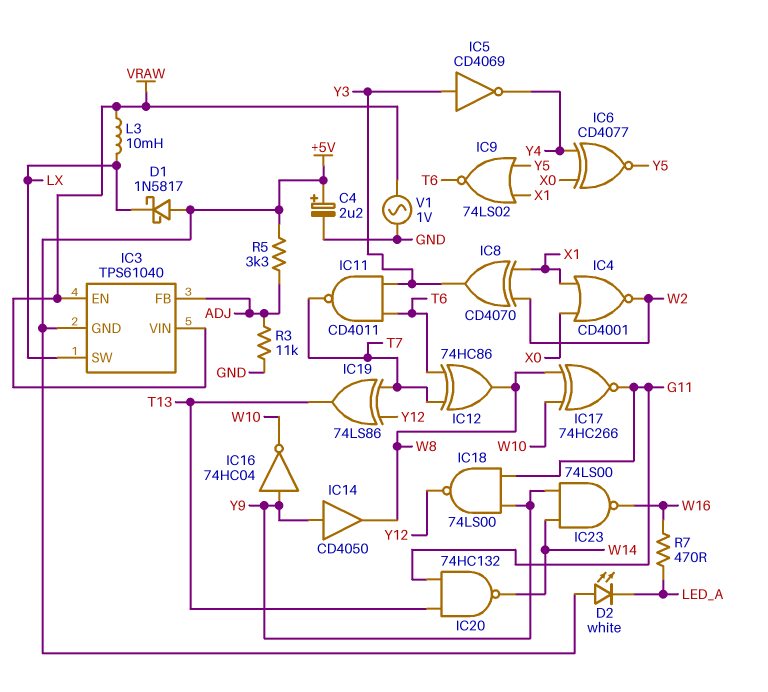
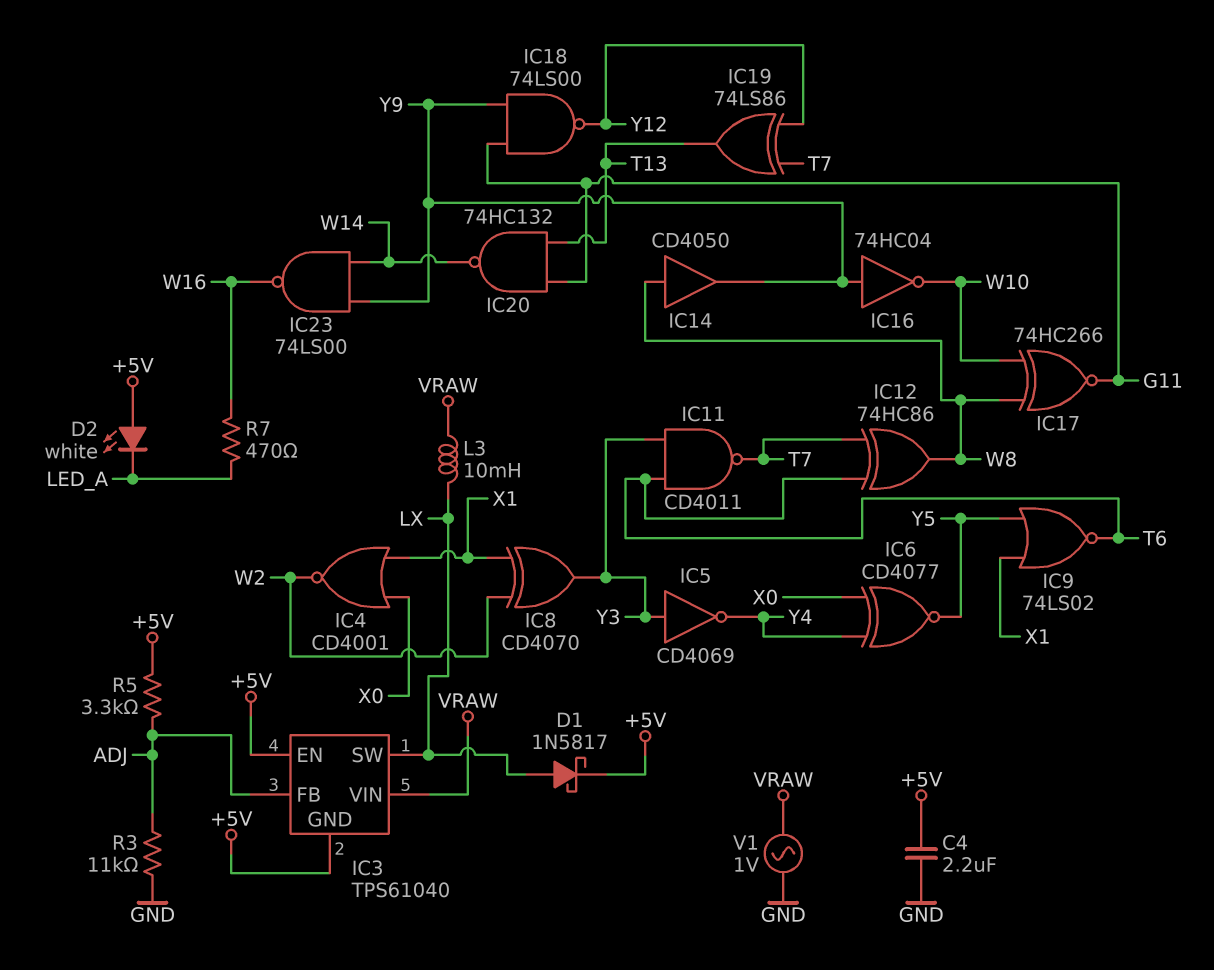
C4: 2.2uF (plus +5V, minus GND) -> 2.2uF (+5V, GND)
D1: schottky 1N5817 (A +5V, K LX) -> schottky 1N5817 (A LX, K +5V)
IC3 pin EN: VRAW -> +5V
IC14: buffer CD4050 (in Y9, out W8) -> buffer CD4050 (in W8, out Y9)

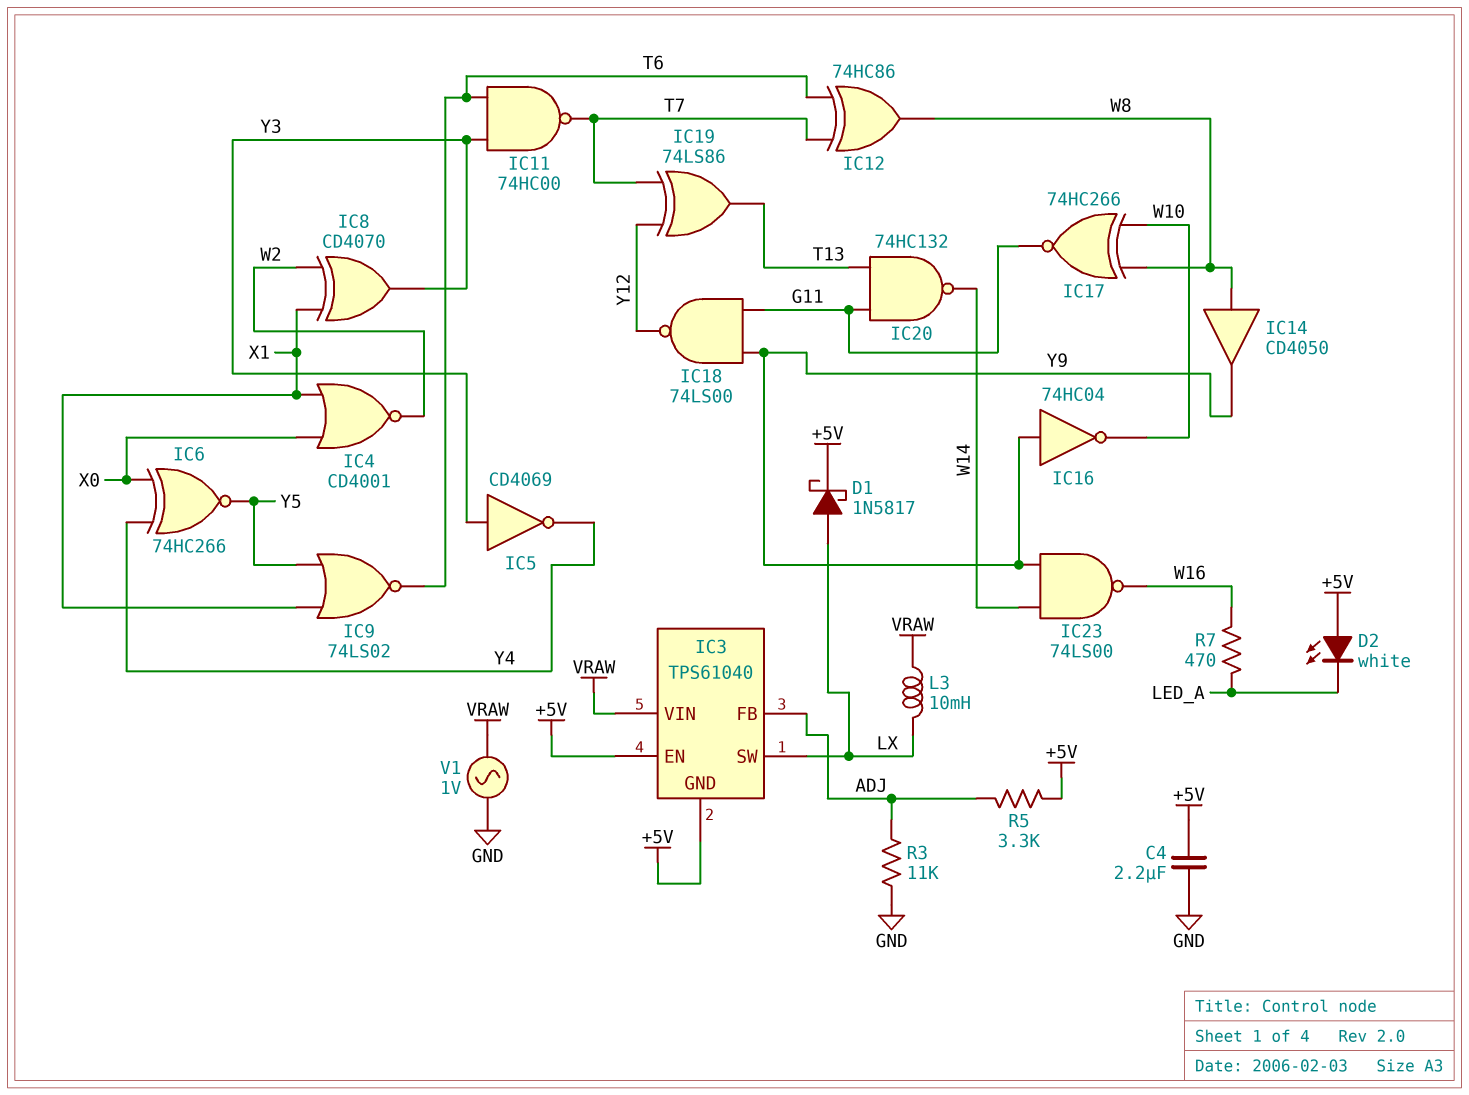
IC6: XNOR CD4077 (in X0, in Y4, out Y5) -> XNOR 74HC266 (in X0, in Y4, out Y5)
IC11: NAND CD4011 (in T6, in Y3, out T7) -> NAND 74HC00 (in T6, in Y3, out T7)

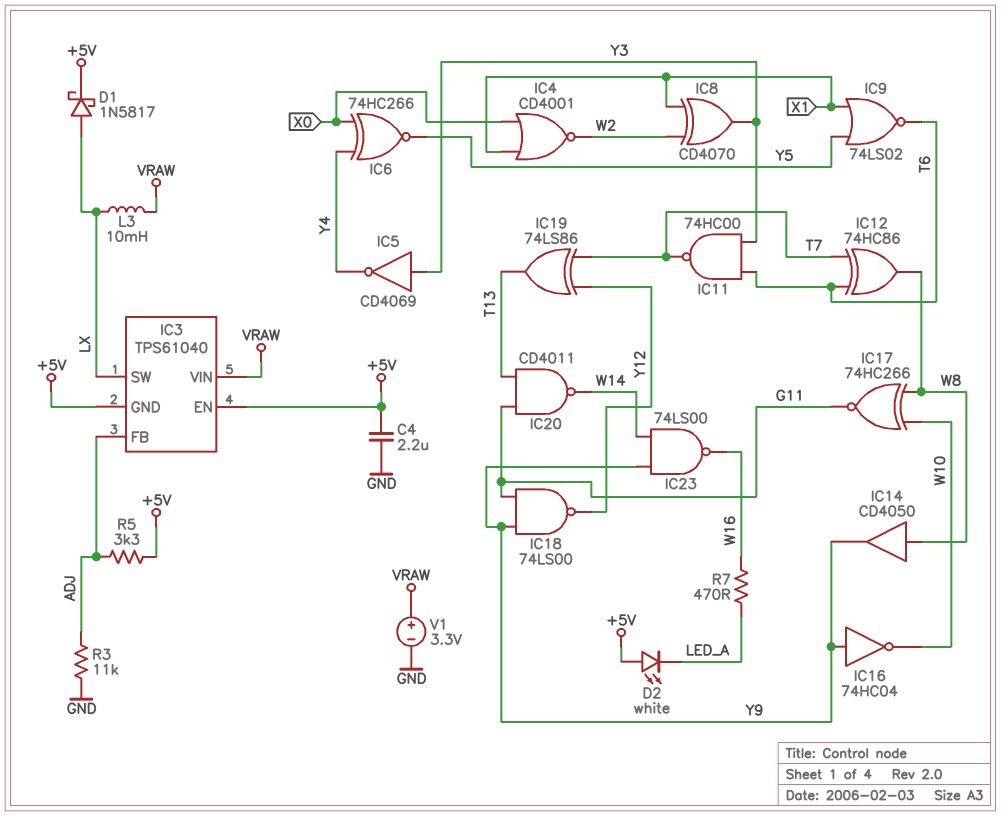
IC20: NAND 74HC132 (in G11, in T13, out W14) -> NAND CD4011 (in G11, in T13, out W14)
V1: AC 1V (GND, VRAW) -> 3.3V (plus VRAW, minus GND)

